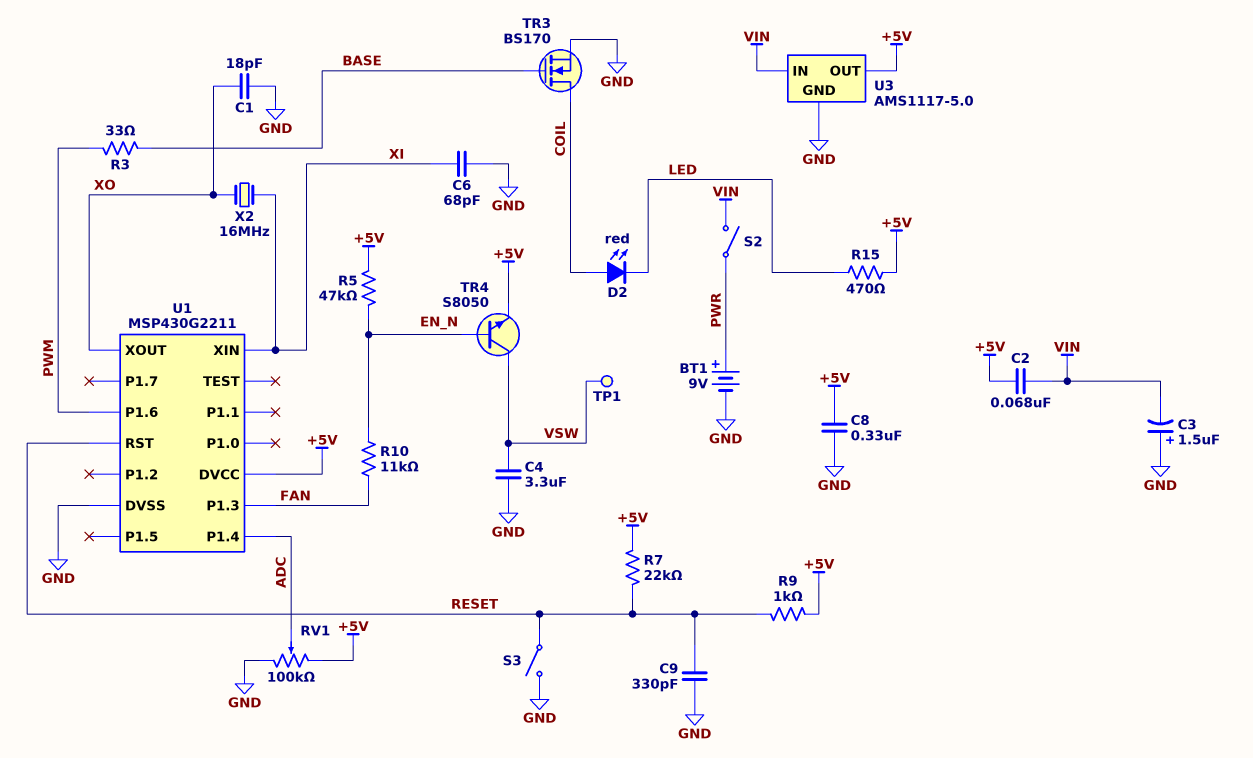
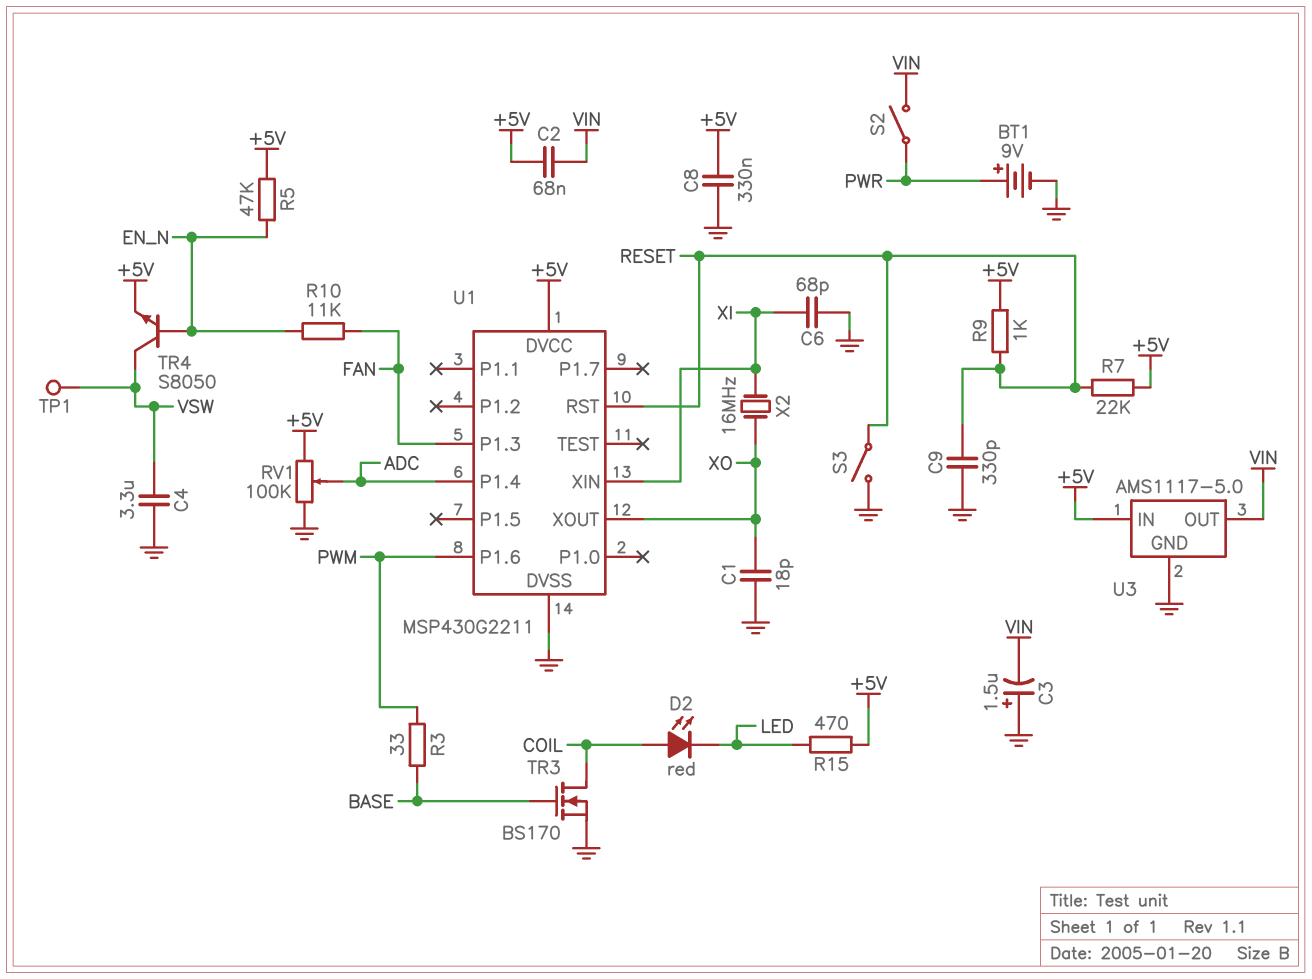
U3 pin IN: VIN -> +5V
U3 pin OUT: +5V -> VIN

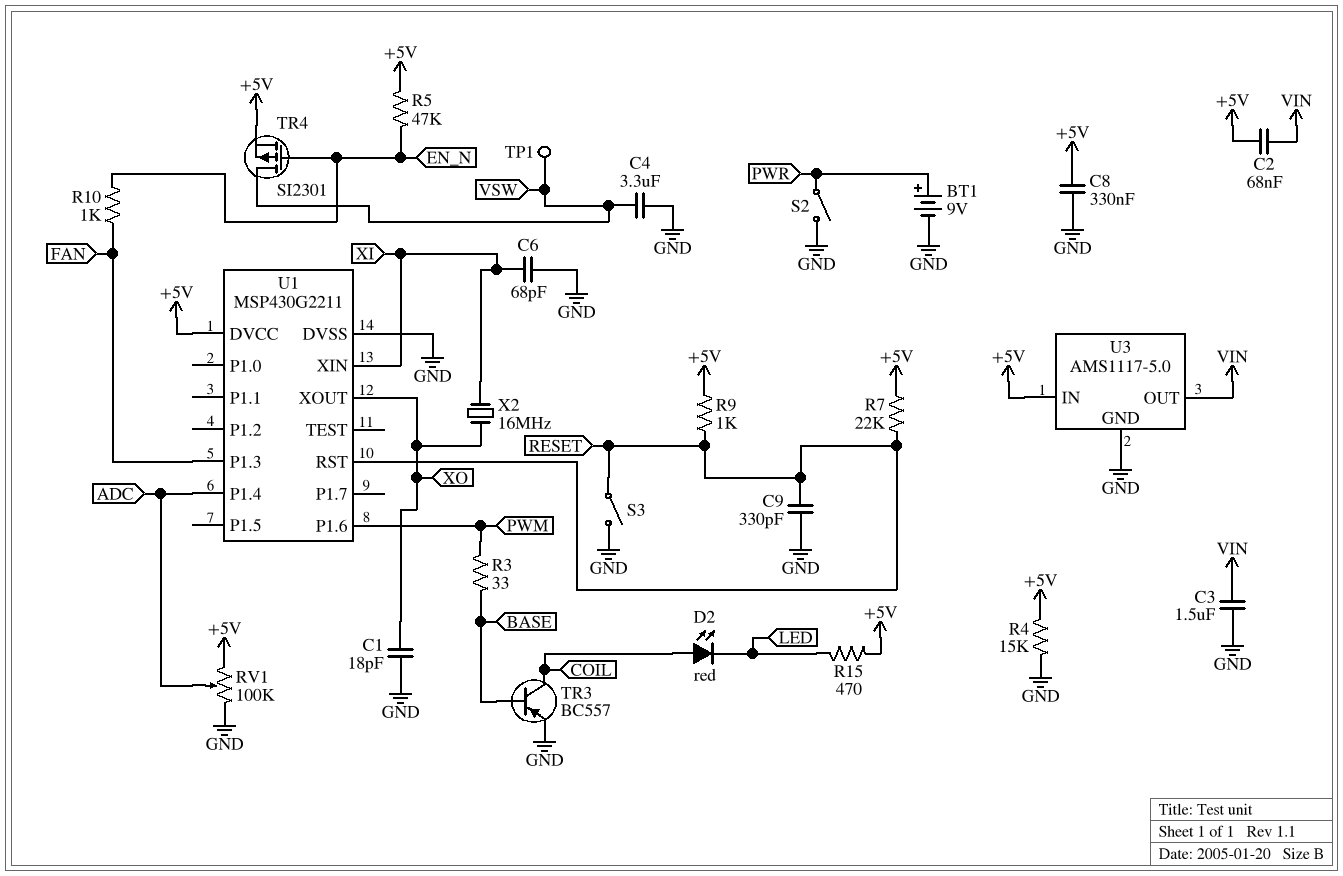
C3: 1.5uF (plus GND, minus VIN) -> 1.5uF (GND, VIN)
R4: none -> 15k (+5V, GND)
R10: 11k (EN_N, FAN) -> 1k (EN_N, FAN)
S2: switch (PWR, VIN) -> switch (GND, PWR)
TR3: NMOS BS170 (G BASE, D COIL, S GND) -> PNP BC557 (B BASE, C COIL, E GND)
TR4: NPN S8050 (B EN_N, C VSW, E +5V) -> PMOS SI2301 (G EN_N, D VSW, S +5V)

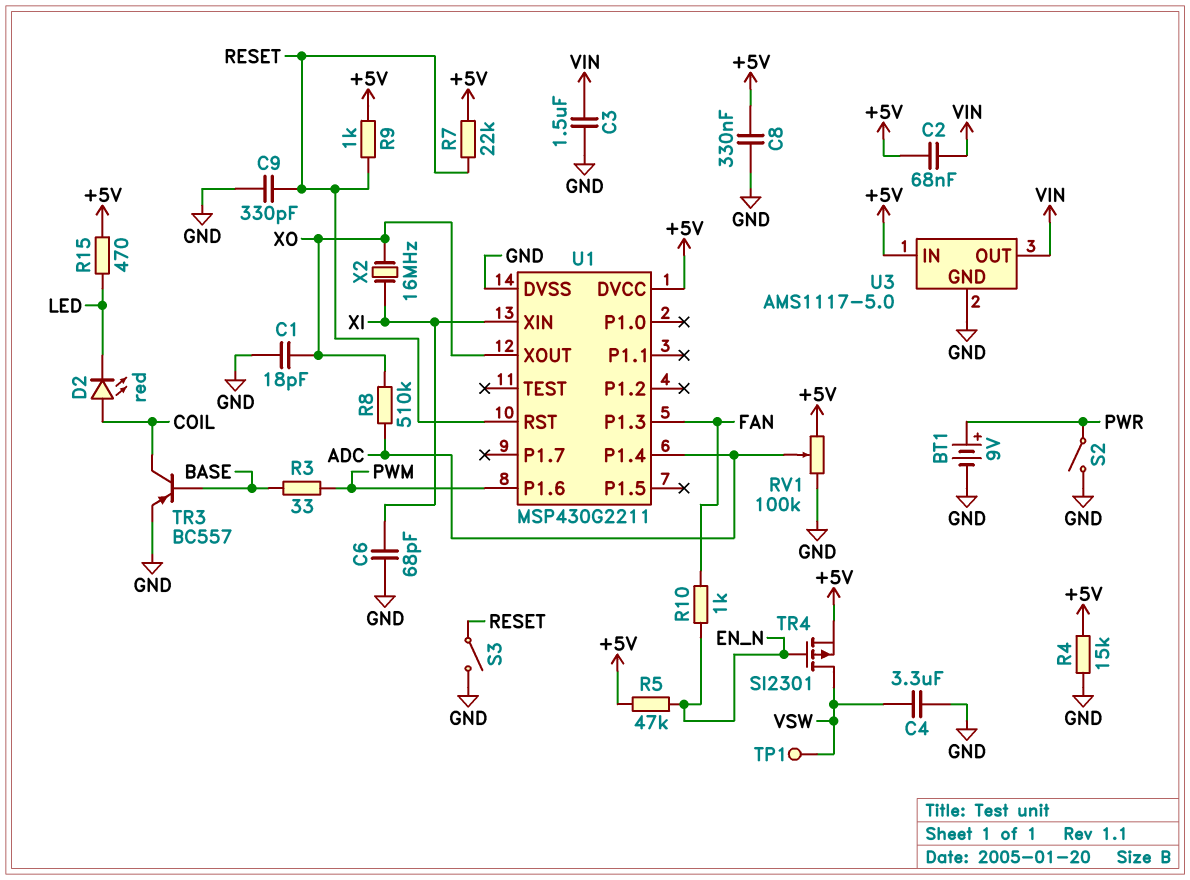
R8: none -> 510k (ADC, XO)

